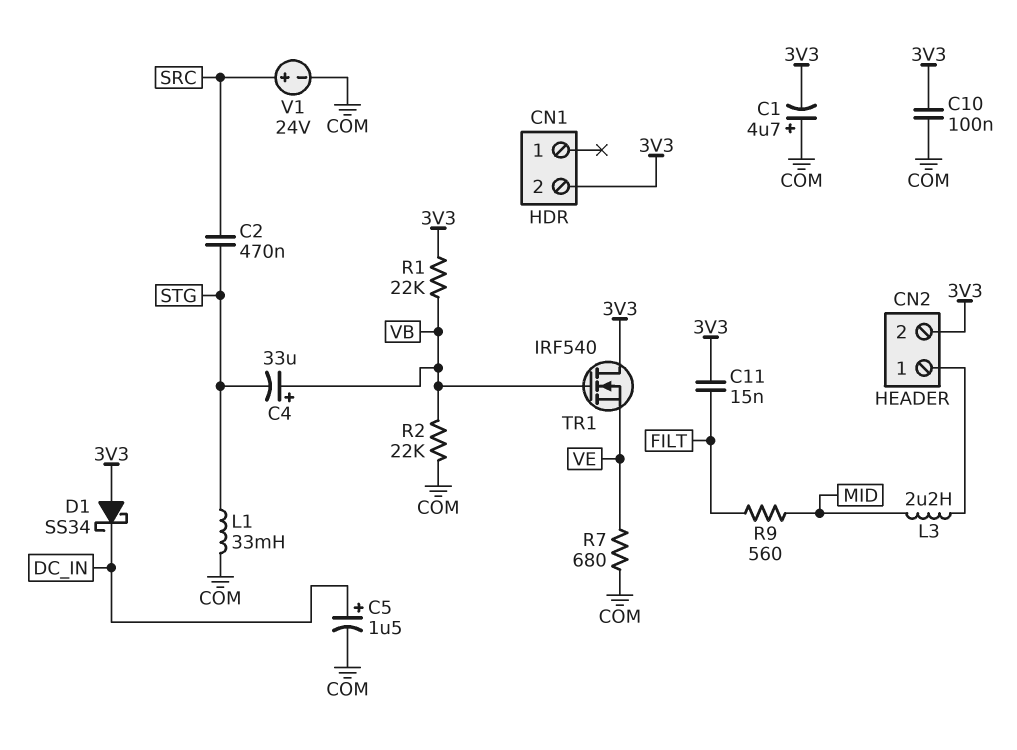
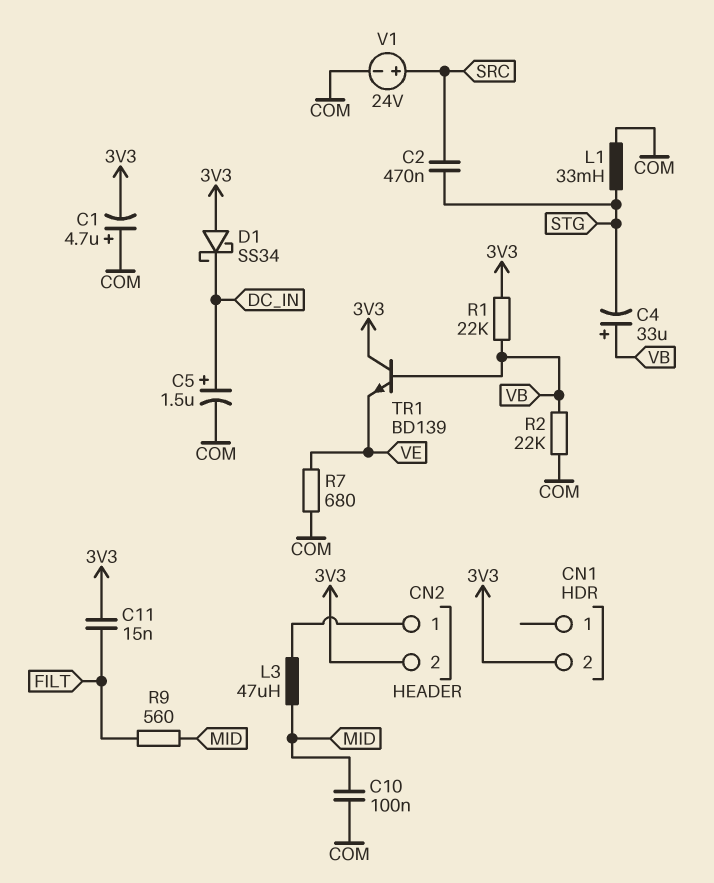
C10: 100nF (3V3, COM) -> 100nF (COM, MID)
L3: 2.2uH (CN2/1, MID) -> 47uH (CN2/1, MID)
TR1: NMOS IRF540 (G VB, D 3V3, S VE) -> NPN BD139 (B VB, C 3V3, E VE)

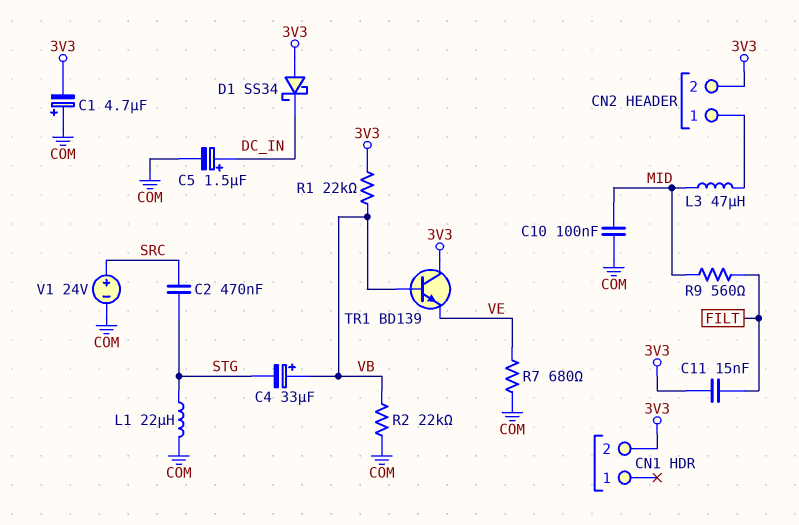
L1: 33mH (COM, STG) -> 22uH (COM, STG)

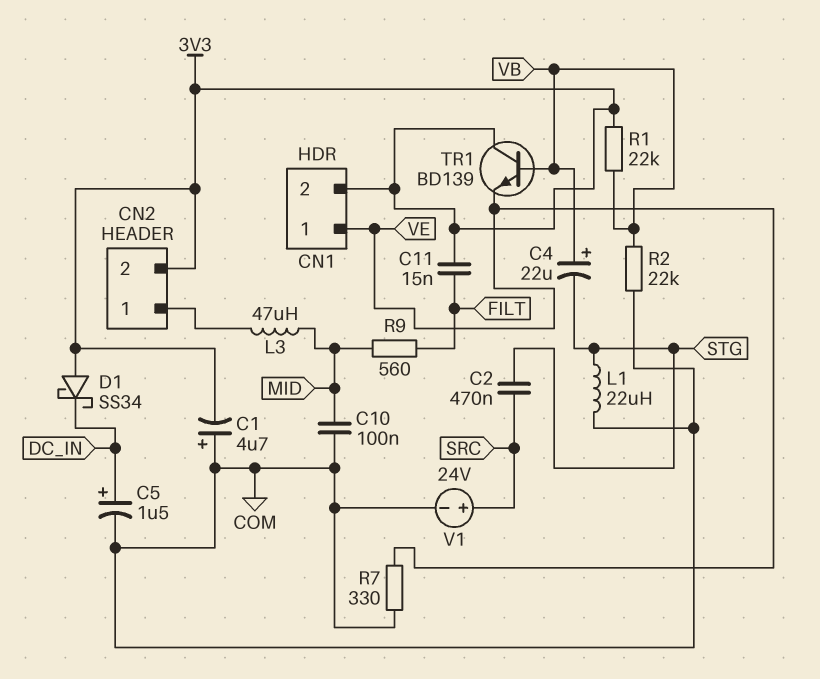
C4: 33uF (plus VB, minus STG) -> 22uF (plus VB, minus STG)
CN1 pin 1: none -> VE
R7: 680 (COM, VE) -> 330 (COM, VE)

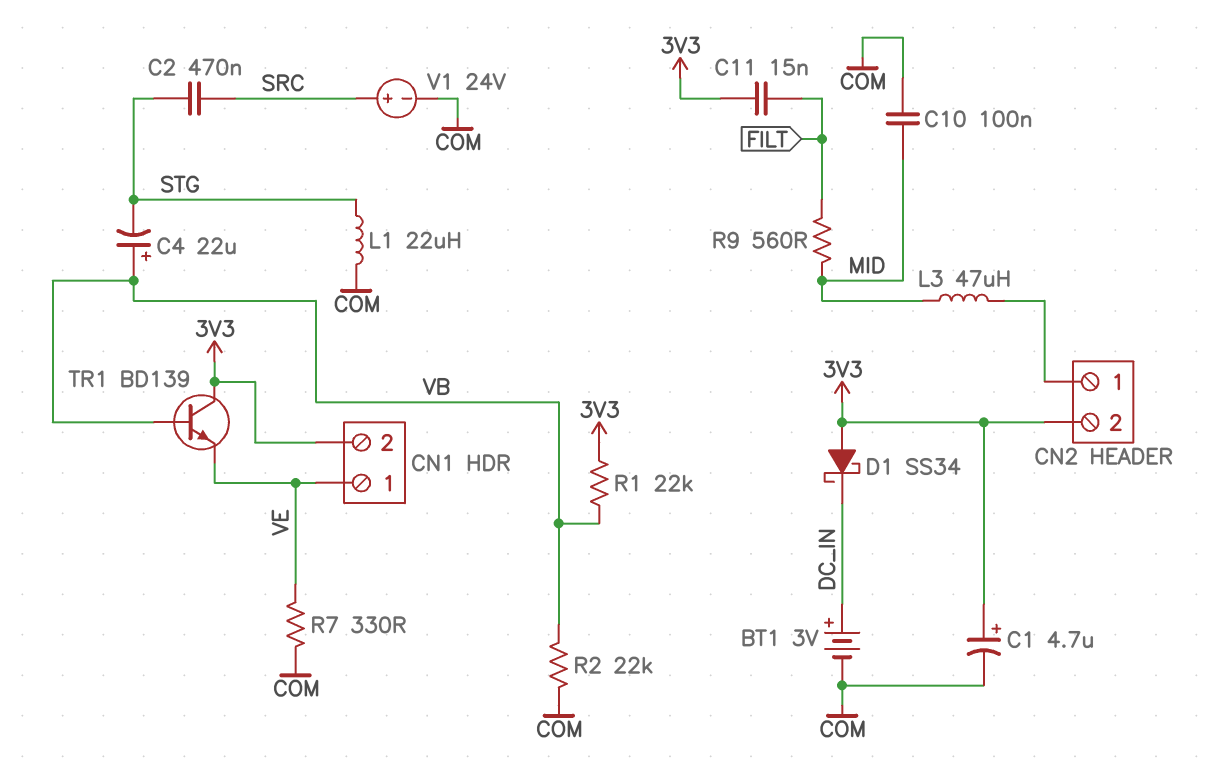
BT1: none -> 3V (plus DC_IN, minus COM)
C1: 4.7uF (plus COM, minus 3V3) -> 4.7uF (plus 3V3, minus COM)
C5: 1.5uF (plus DC_IN, minus COM) -> none

